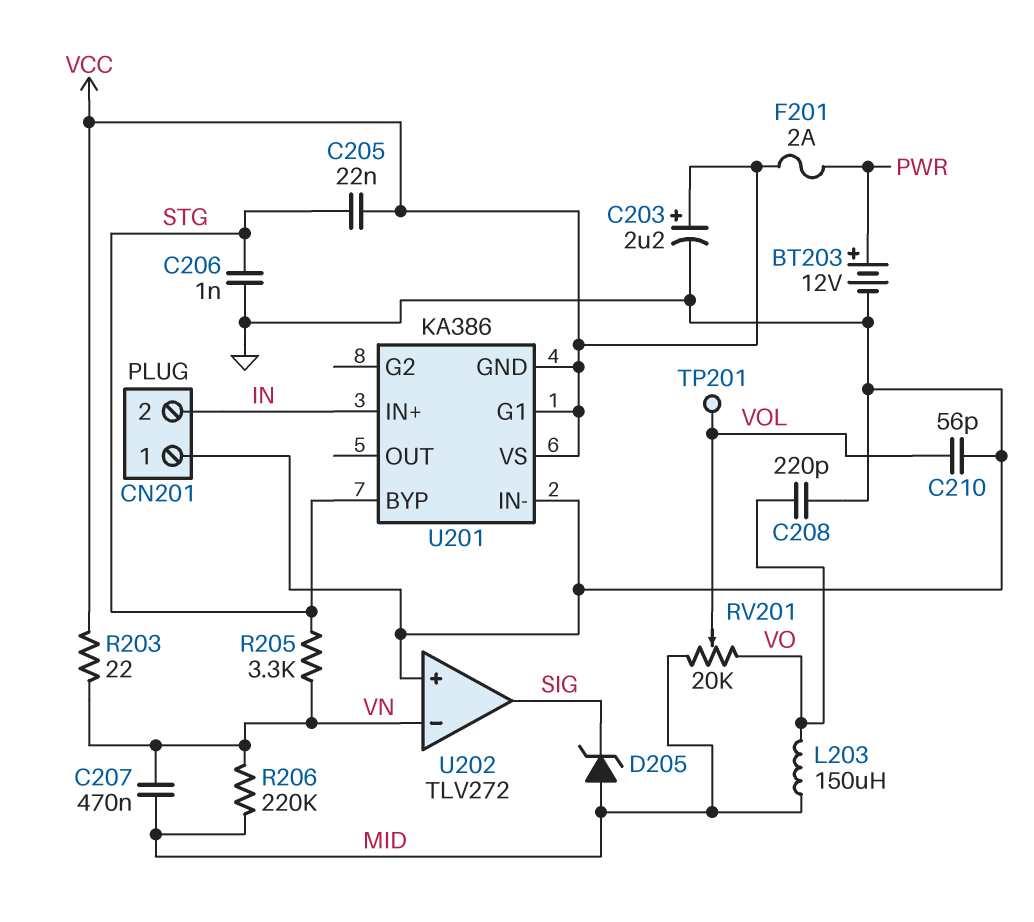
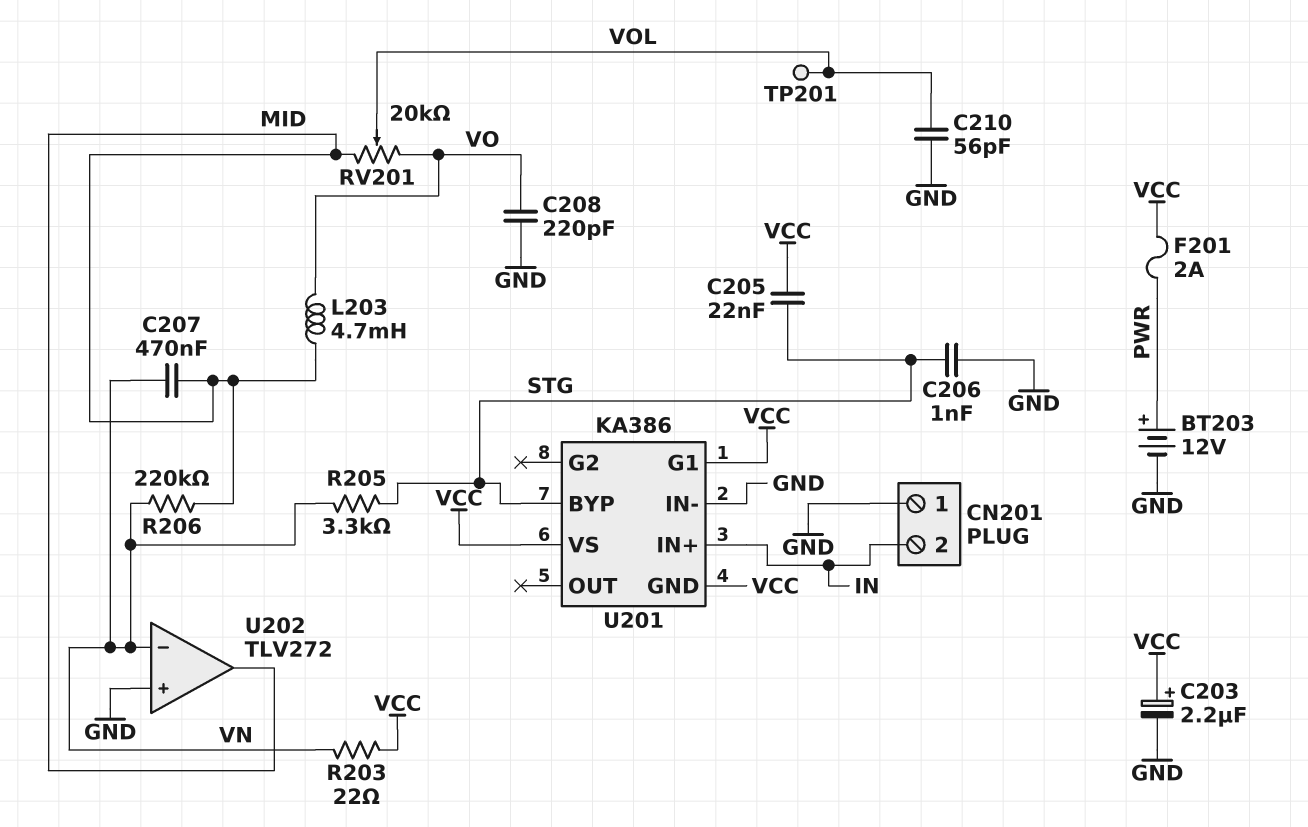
D205: zener (A MID, K SIG) -> none
L203: 150uH (MID, VO) -> 4.7mH (MID, VO)
U202 pin out: SIG -> MID

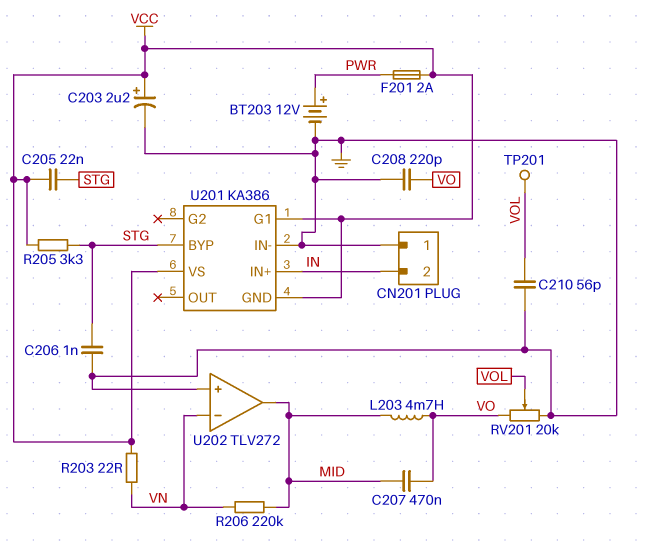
C207: 470nF (MID, VN) -> 470nF (MID, VO)
R205: 3.3k (STG, VN) -> 3.3k (STG, VCC)
RV201: 20k (MID, VO, wiper VOL) -> 20k (GND, VO, wiper VOL)

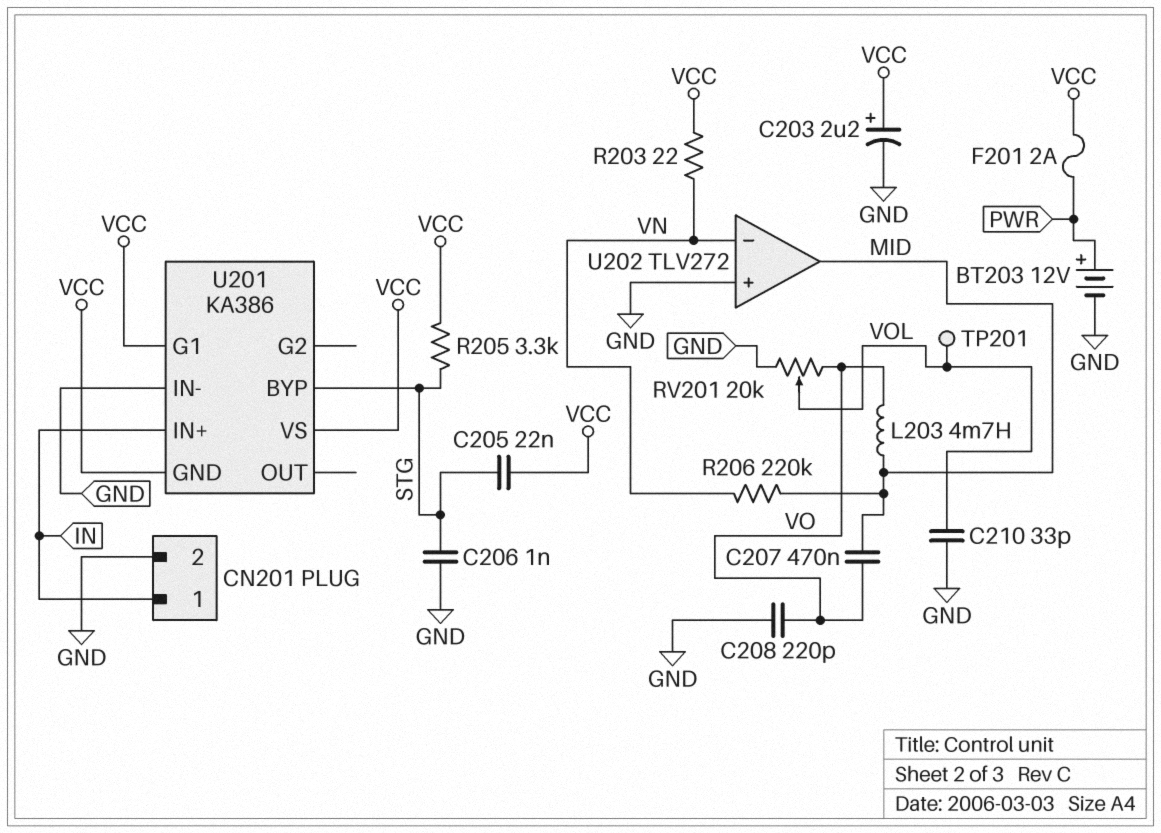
C210: 56pF (GND, VOL) -> 33pF (GND, VOL)
CN201 pin 1: GND -> IN
CN201 pin 2: IN -> GND

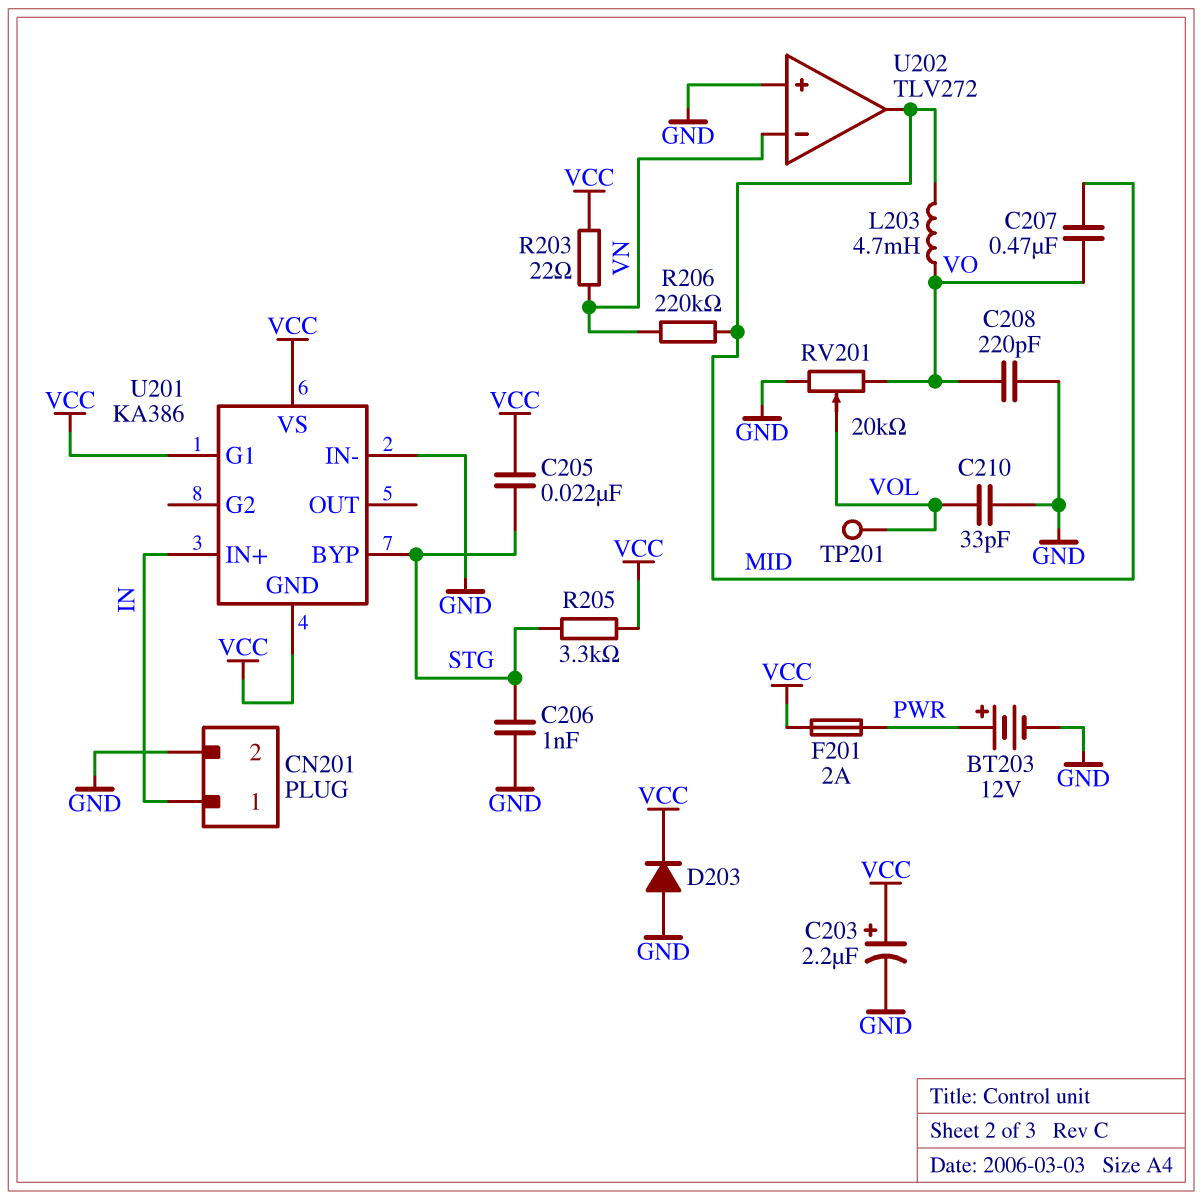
D203: none -> diode (A GND, K VCC)

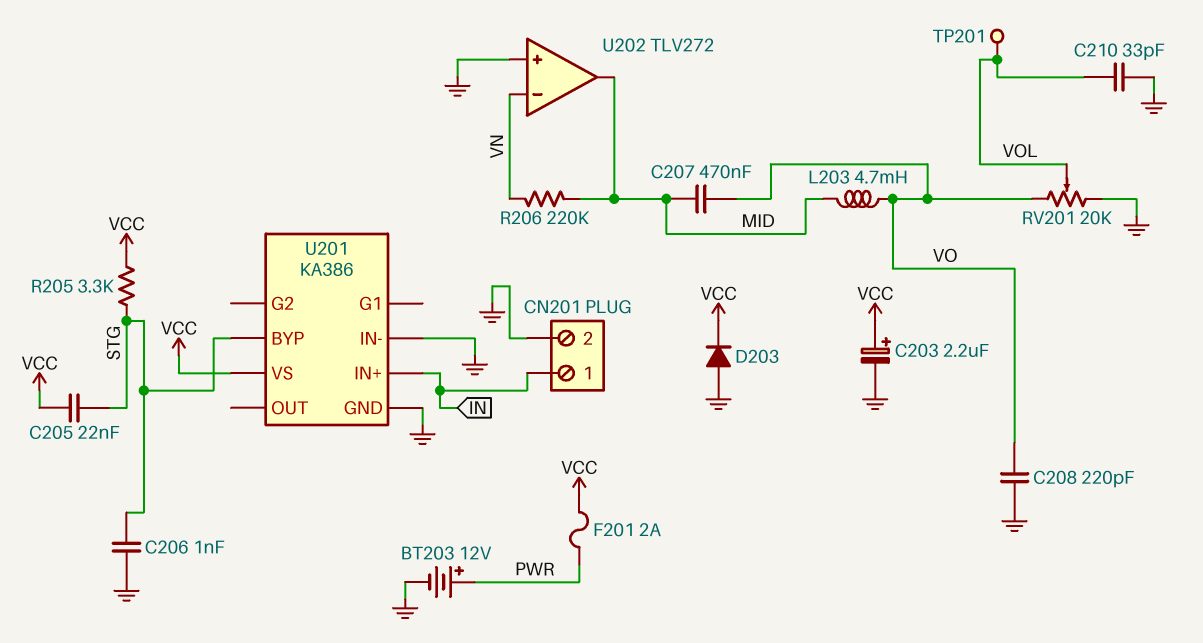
R203: 22 (VCC, VN) -> none
U201 pin G1: VCC -> none
U201 pin GND: VCC -> GND

